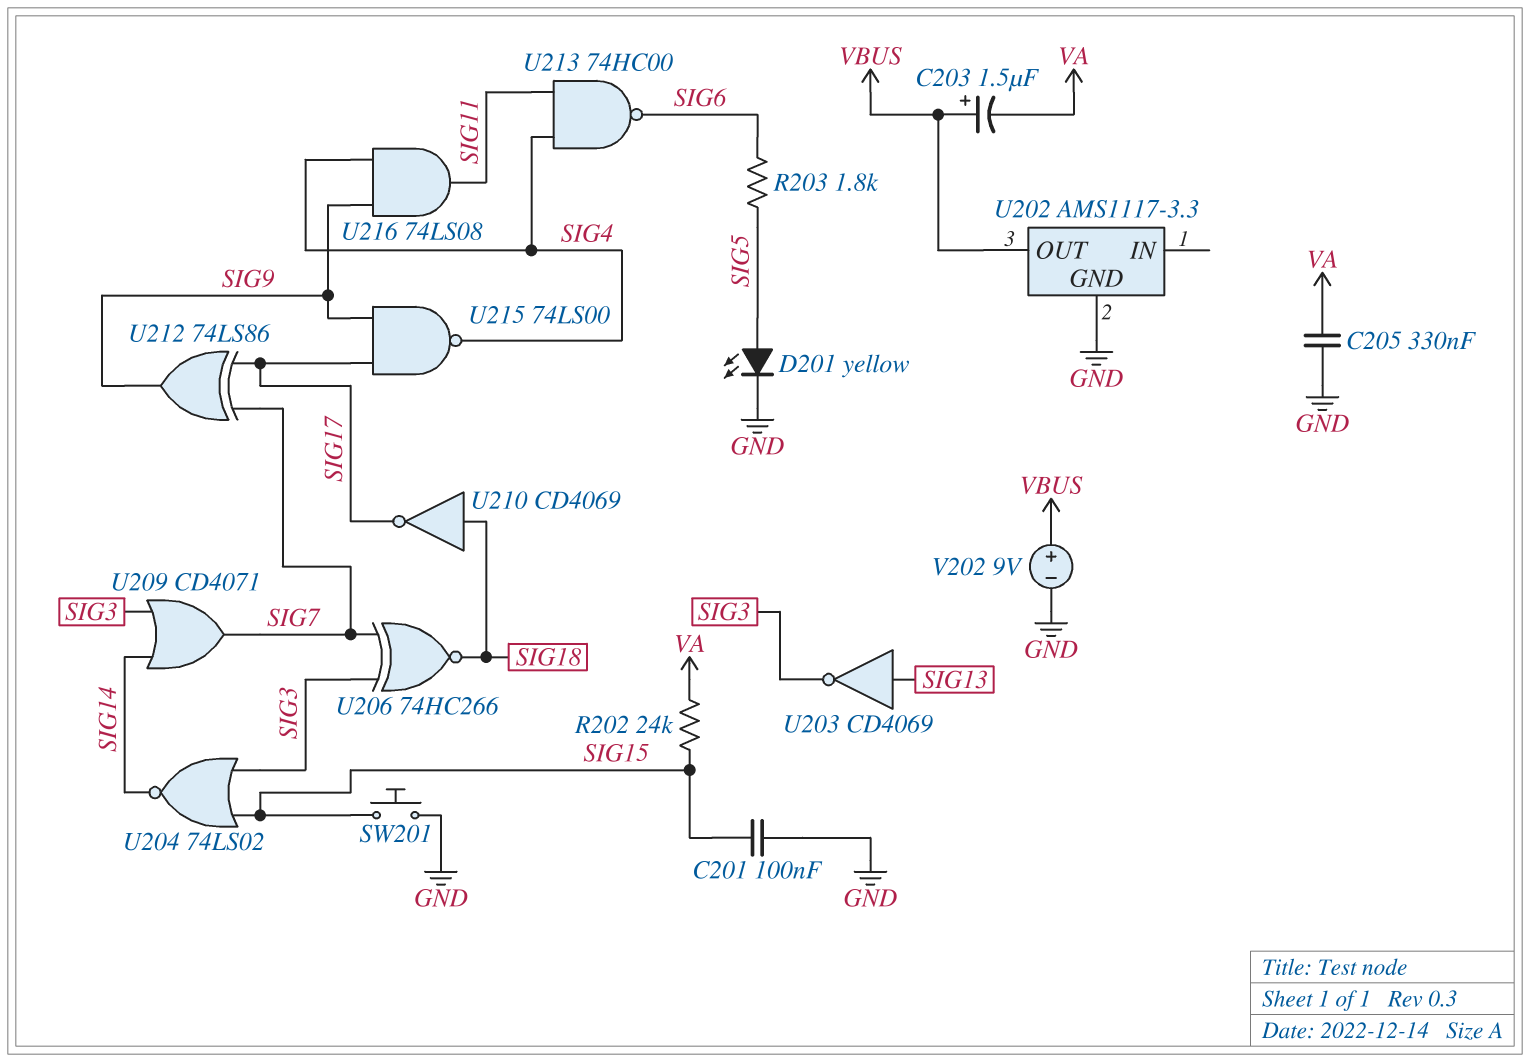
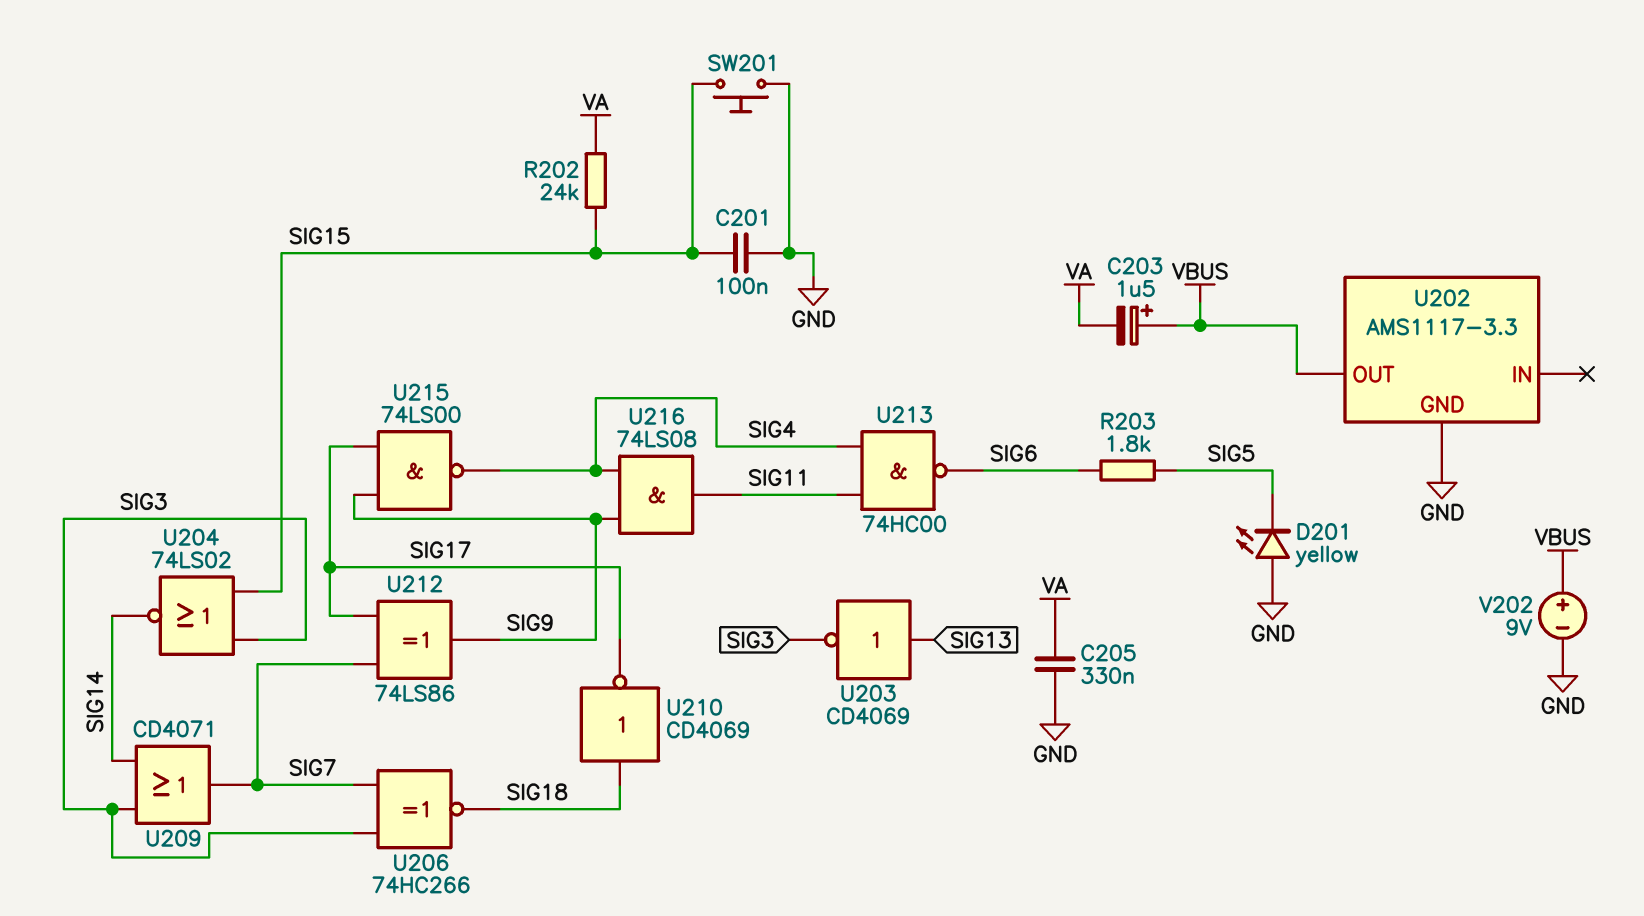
D201: LED yellow (A SIG5, K GND) -> LED yellow (A GND, K SIG5)

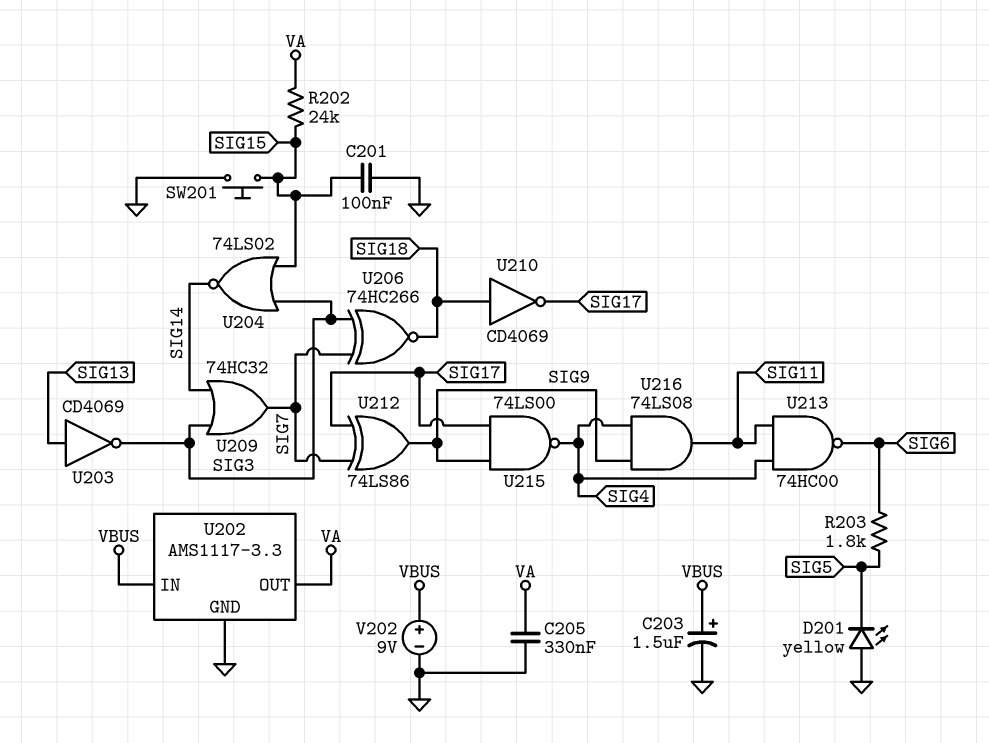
C203: 1.5uF (plus VBUS, minus VA) -> 1.5uF (plus VBUS, minus GND)
U202 pin IN: none -> VBUS
U202 pin OUT: VBUS -> VA
U209: OR CD4071 (in SIG3, in SIG14, out SIG7) -> OR 74HC32 (in SIG3, in SIG14, out SIG7)

